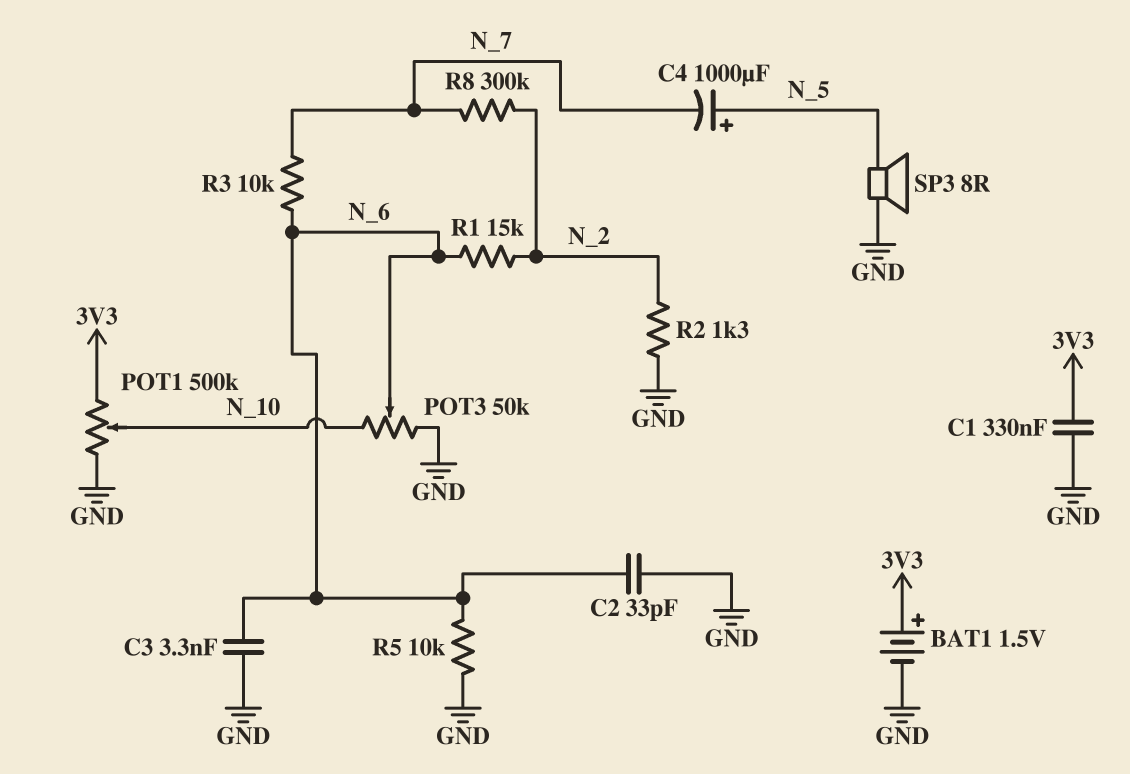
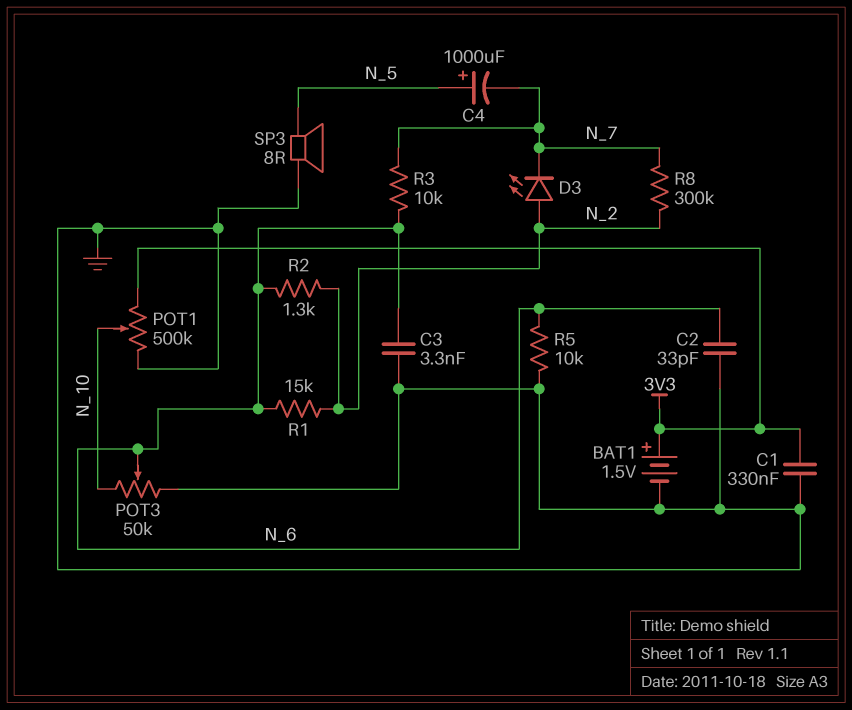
D3: none -> LED (A N_2, K N_7)
R2: 1.3k (GND, N_2) -> 1.3k (N_2, N_6)

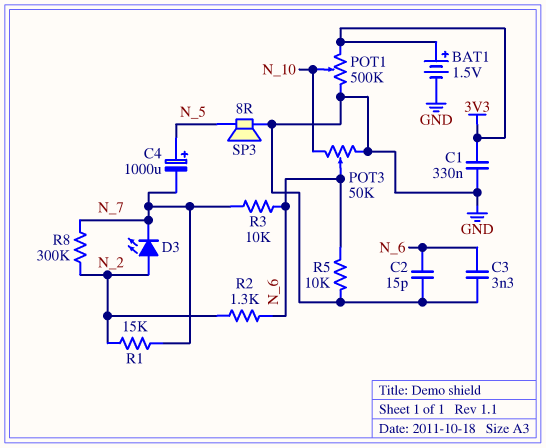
C2: 33pF (GND, N_6) -> 15pF (GND, N_6)
R1: 15k (N_2, N_6) -> 15k (N_2, N_7)

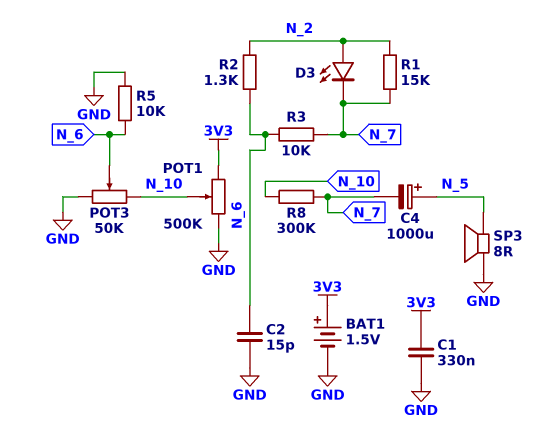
C3: 3.3nF (GND, N_6) -> none
R8: 300k (N_2, N_7) -> 300k (N_7, N_10)

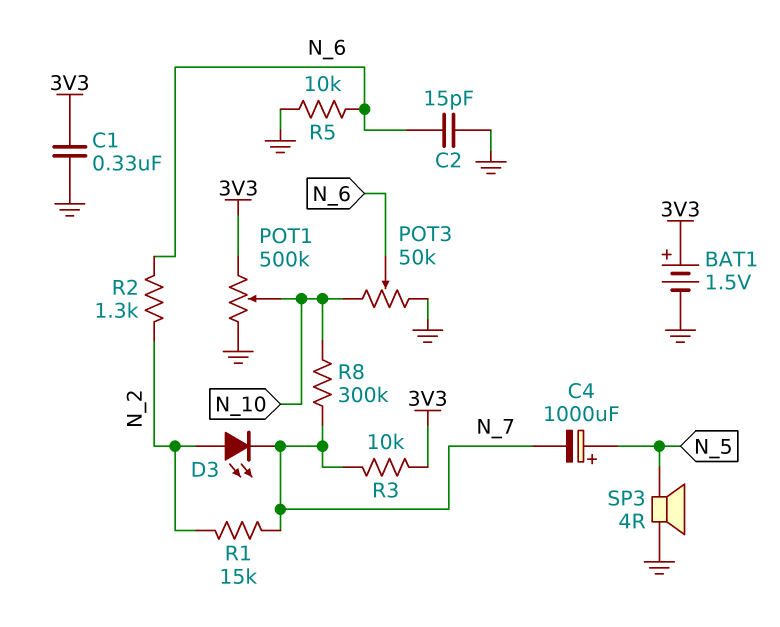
R3: 10k (N_6, N_7) -> 10k (3V3, N_7)
SP3: speaker 8R (GND, N_5) -> speaker 4R (GND, N_5)

